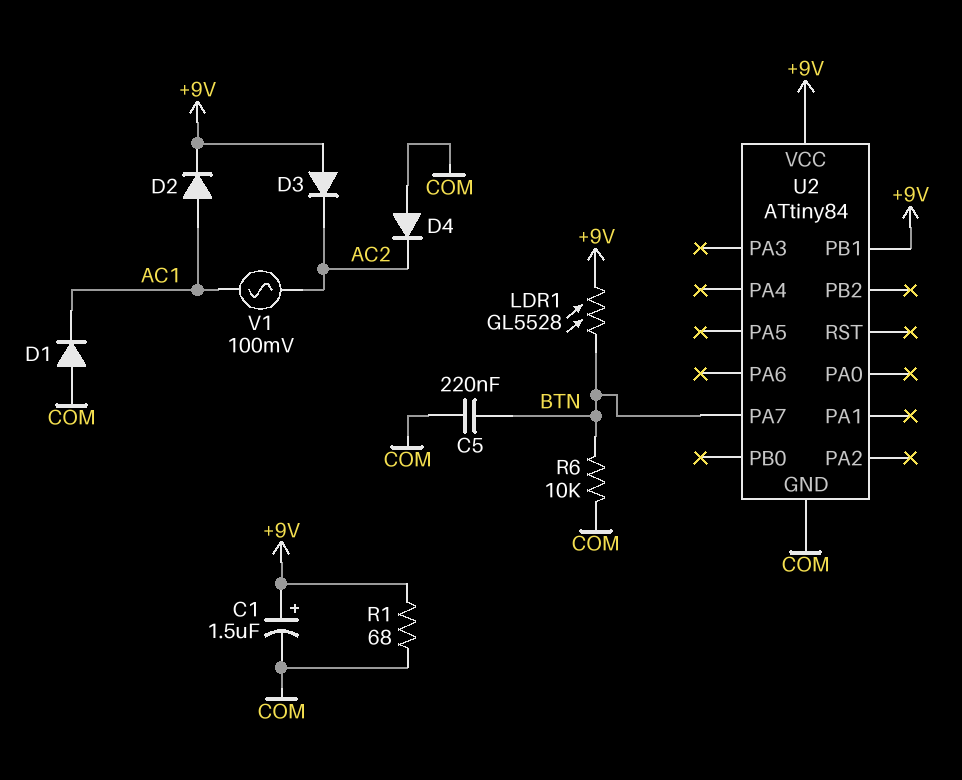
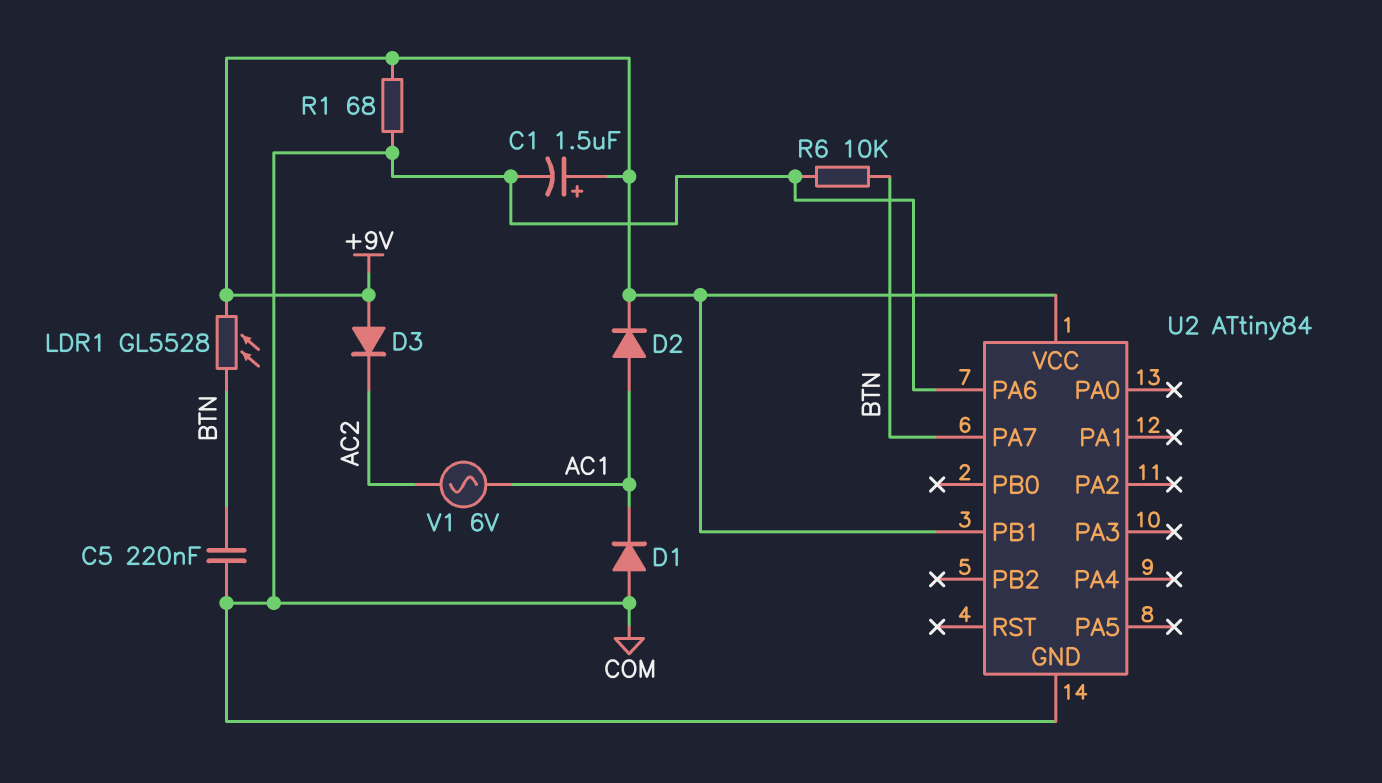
D4: diode (A COM, K AC2) -> none
U2 pin PA6: none -> COM
V1: AC 100mV (AC1, AC2) -> AC 6V (AC1, AC2)

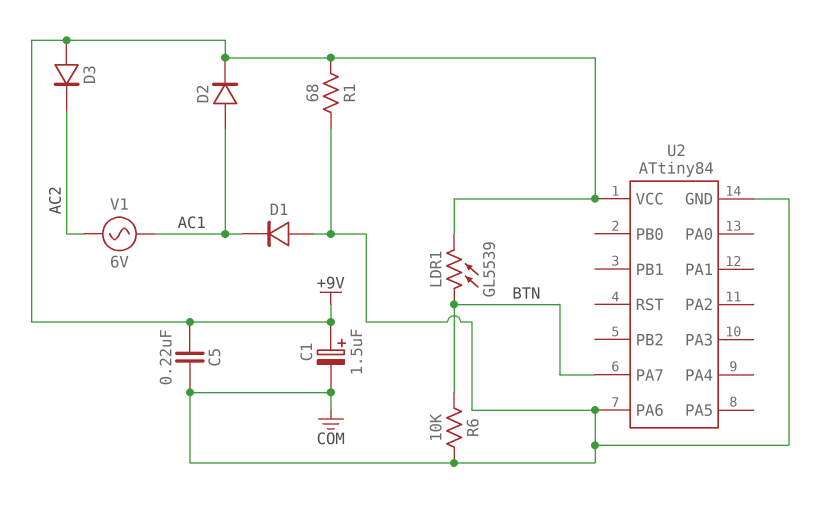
C5: 220nF (BTN, COM) -> 220nF (+9V, COM)
LDR1: GL5528 (+9V, BTN) -> GL5539 (+9V, BTN)
U2 pin PB1: +9V -> none

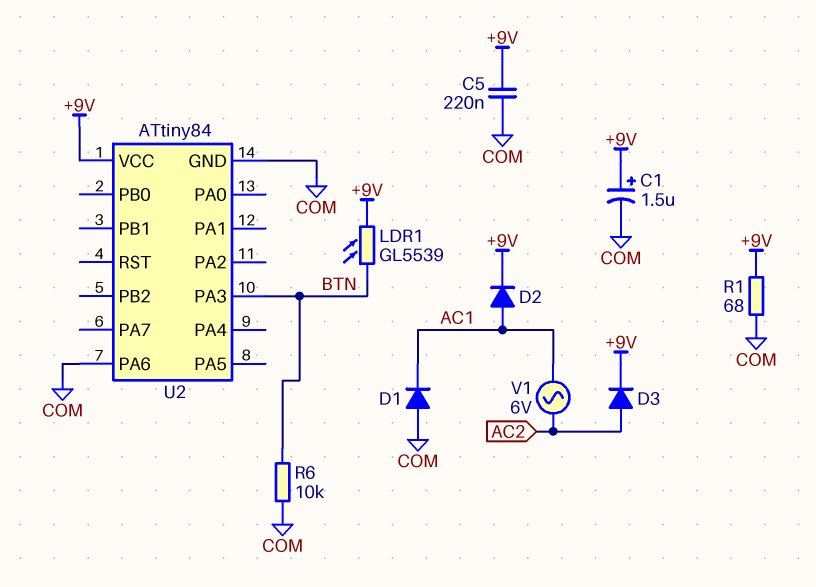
D3: diode (A +9V, K AC2) -> diode (A AC2, K +9V)
U2 pin PA3: none -> BTN
U2 pin PA7: BTN -> none

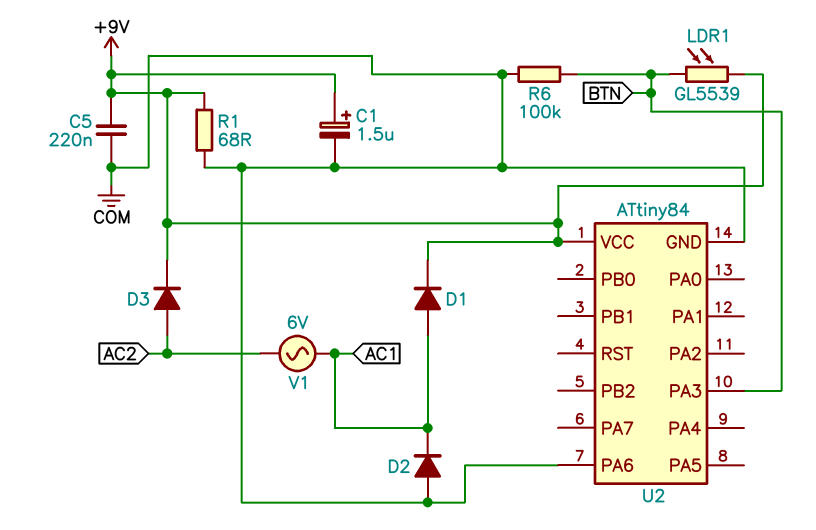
D1: diode (A COM, K AC1) -> diode (A AC1, K +9V)
D2: diode (A AC1, K +9V) -> diode (A COM, K AC1)
R6: 10k (BTN, COM) -> 100k (BTN, COM)

